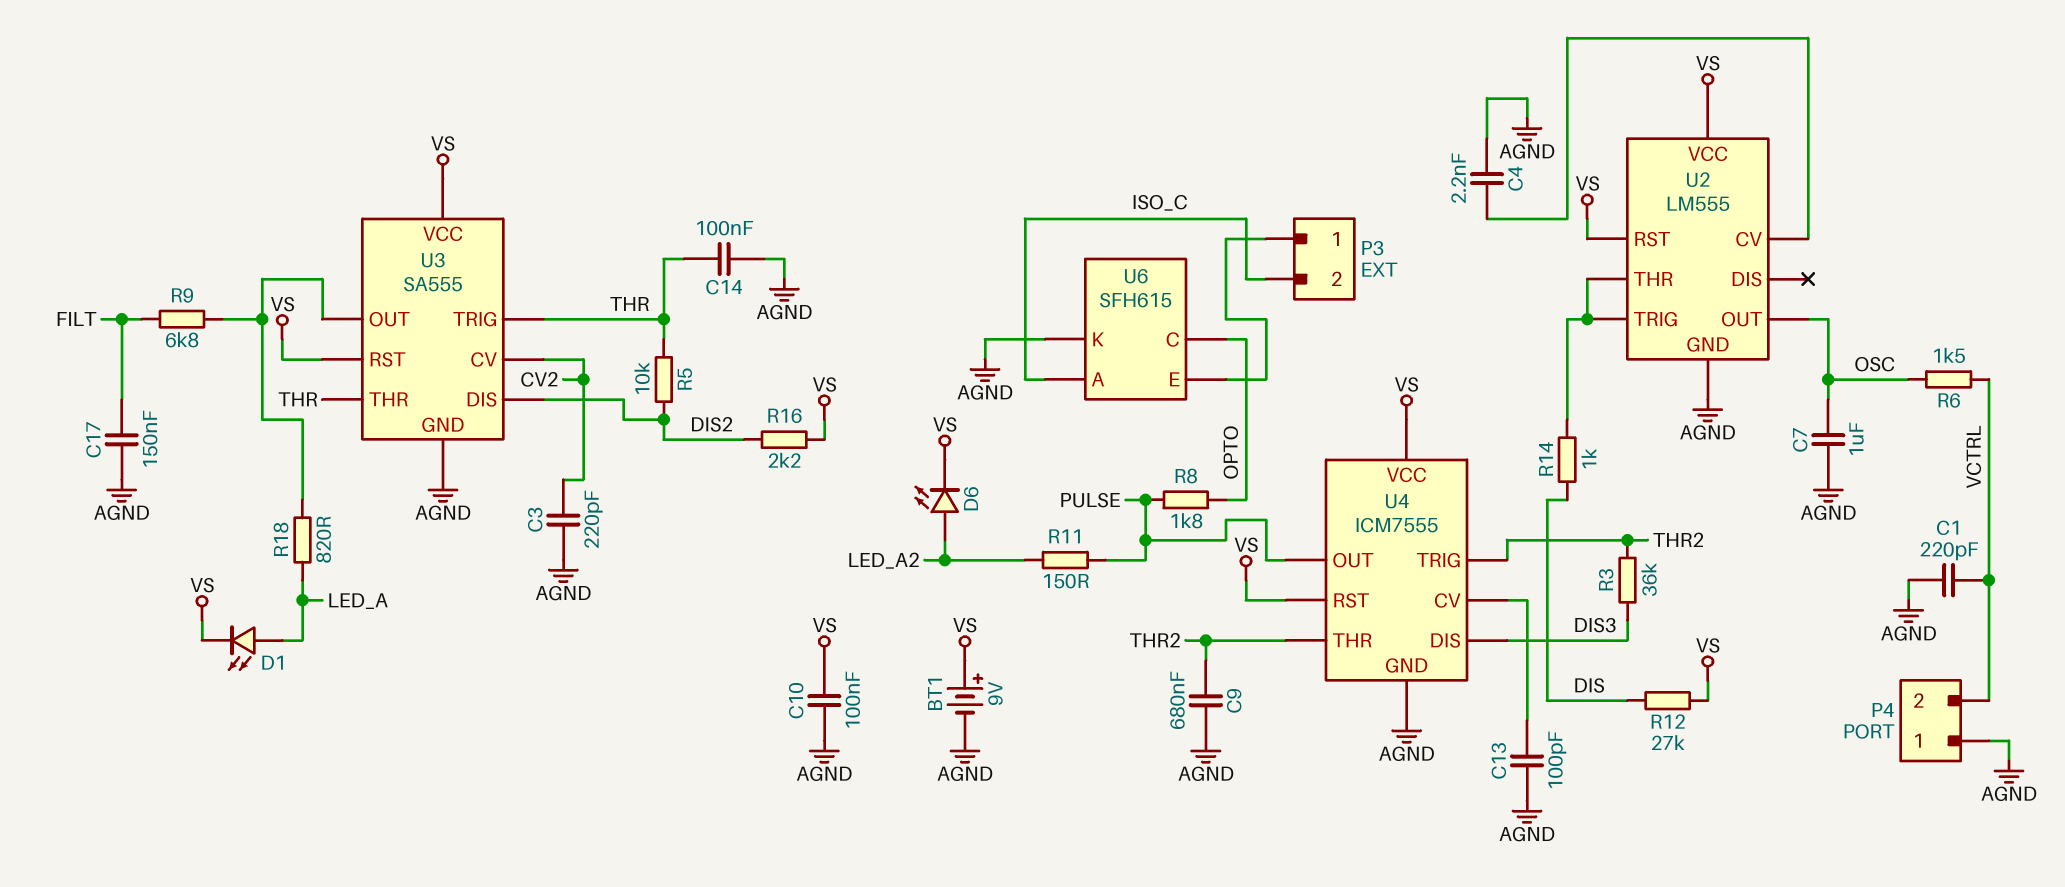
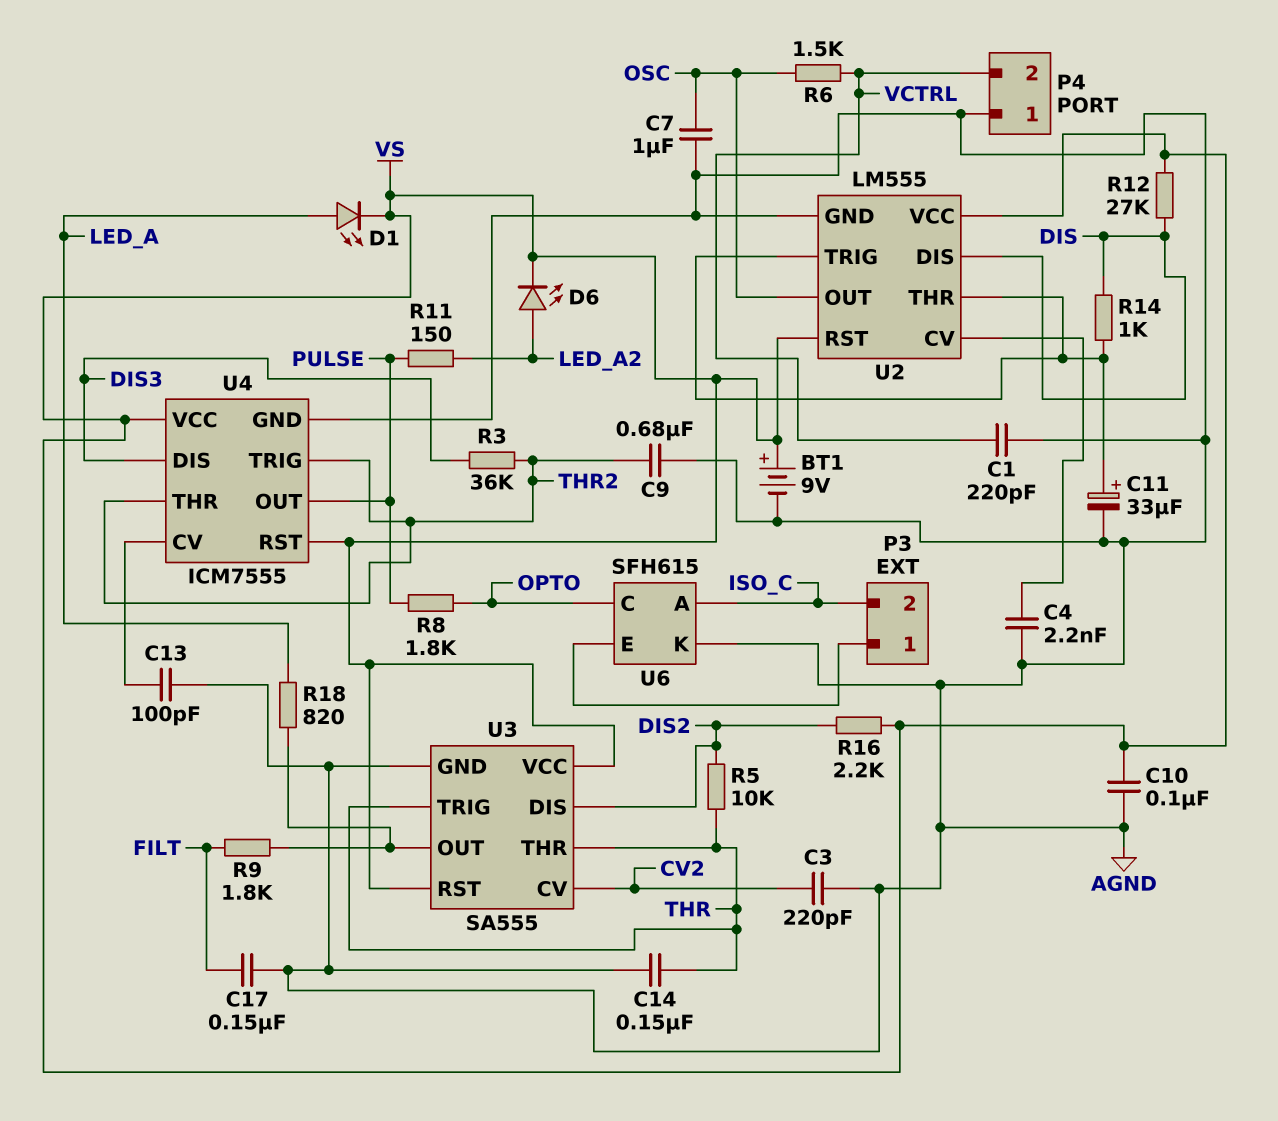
C11: none -> 33uF (plus U2/THR, minus AGND)
C14: 100nF (AGND, THR) -> 150nF (AGND, THR)
R9: 6.8k (FILT, U3/OUT) -> 1.8k (FILT, U3/OUT)
U2 pin DIS: none -> DIS

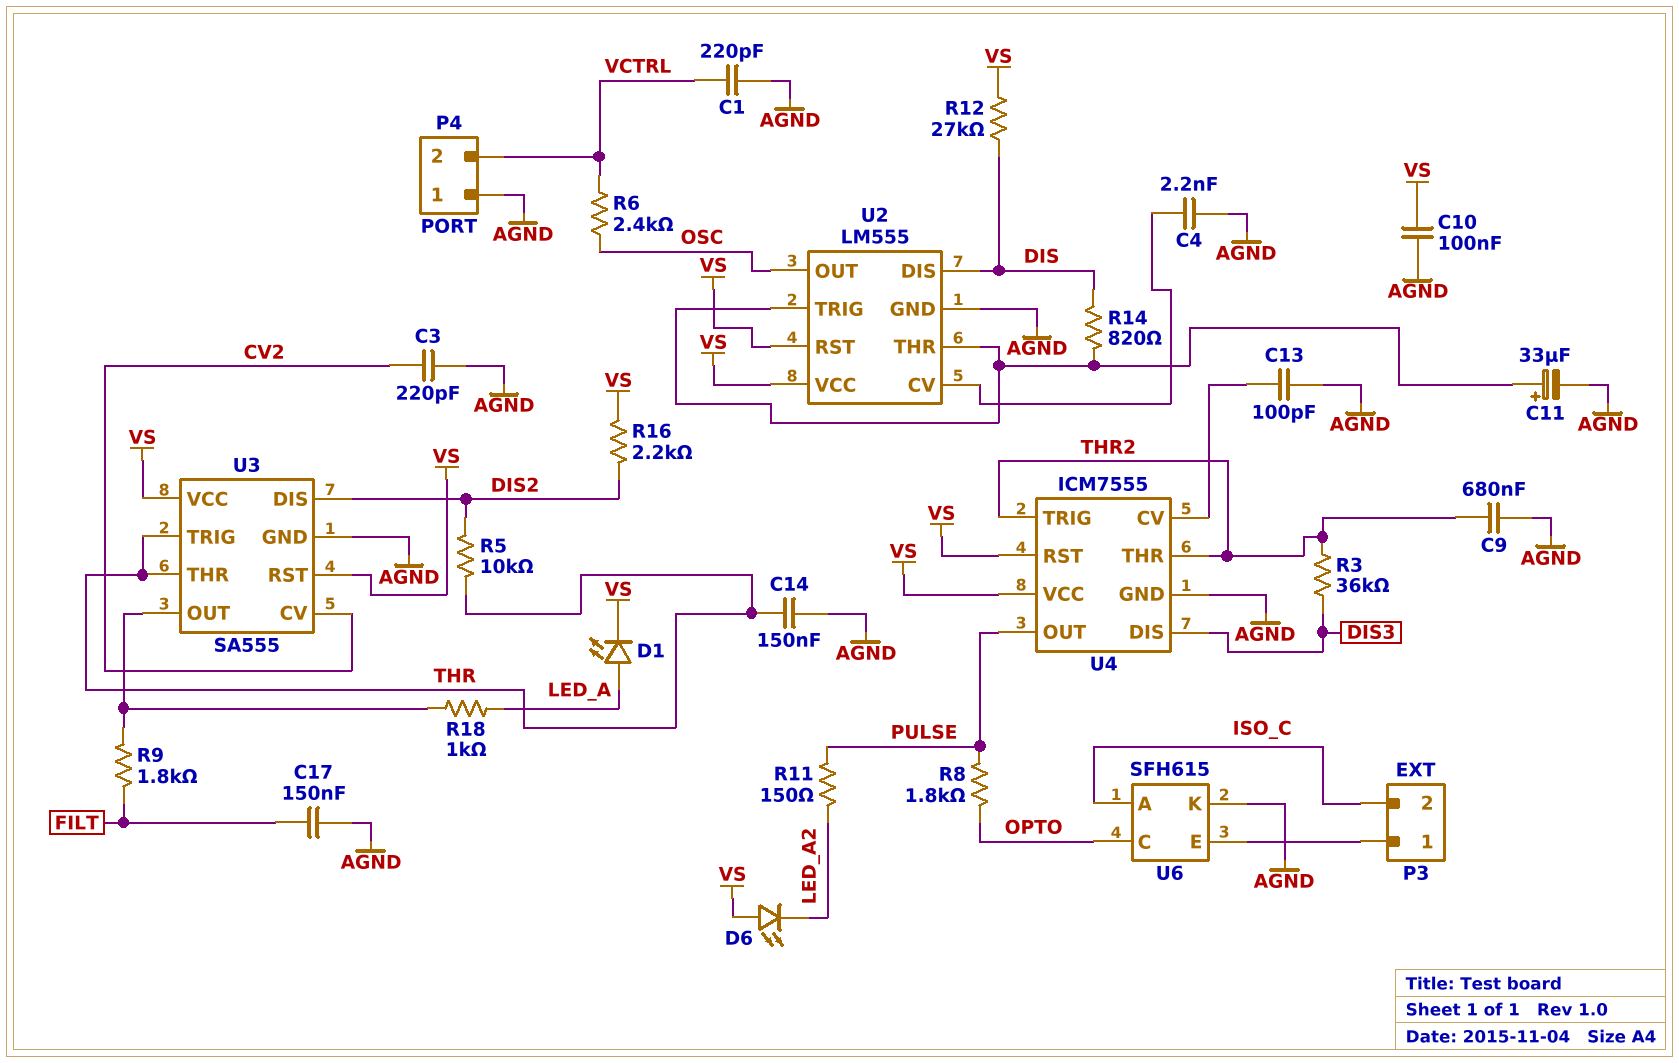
BT1: 9V (plus VS, minus AGND) -> none
C7: 1uF (AGND, OSC) -> none
D6: LED (A LED_A2, K VS) -> LED (A VS, K LED_A2)
R6: 1.5k (OSC, VCTRL) -> 2.4k (OSC, VCTRL)
R14: 1k (DIS, U2/THR) -> 820 (DIS, U2/THR)
R18: 820 (LED_A, U3/OUT) -> 1k (LED_A, U3/OUT)

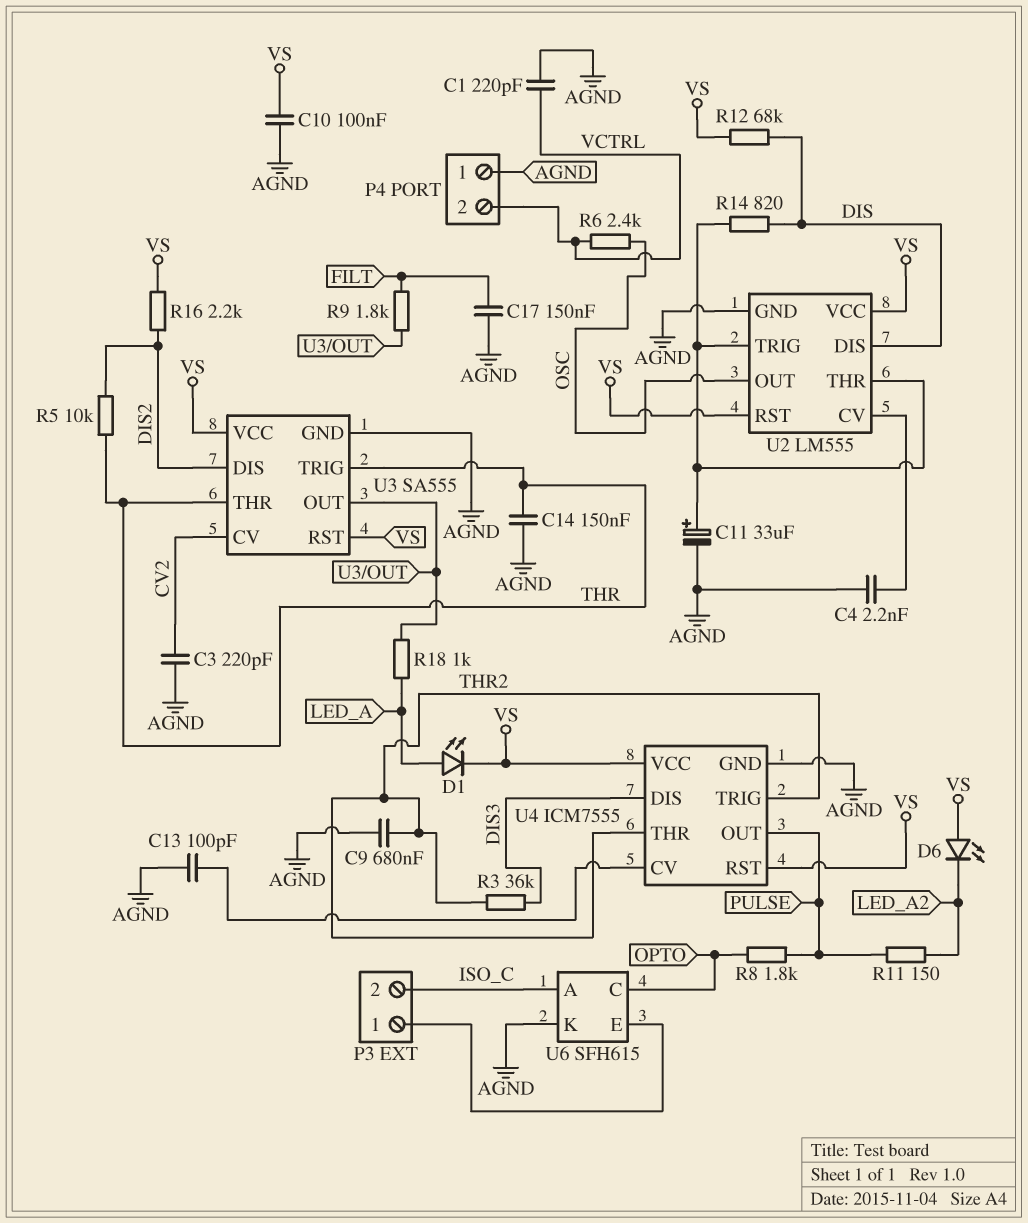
R12: 27k (DIS, VS) -> 68k (DIS, VS)

